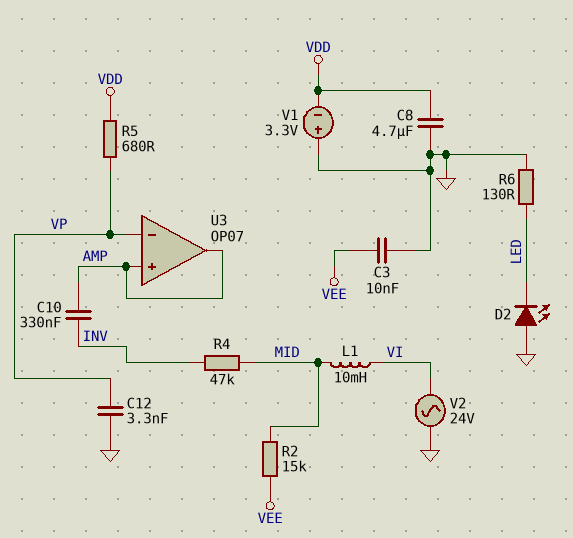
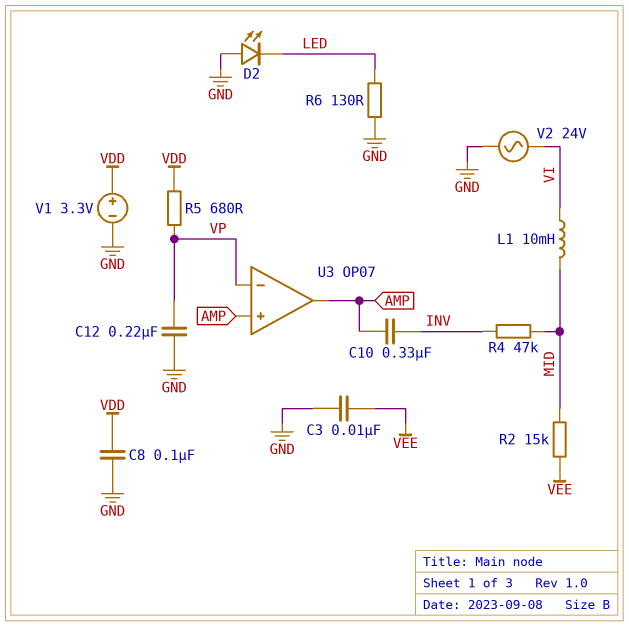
C8: 4.7uF (GND, VDD) -> 100nF (GND, VDD)
C12: 3.3nF (GND, VP) -> 220nF (GND, VP)
V1: 3.3V (plus GND, minus VDD) -> 3.3V (plus VDD, minus GND)

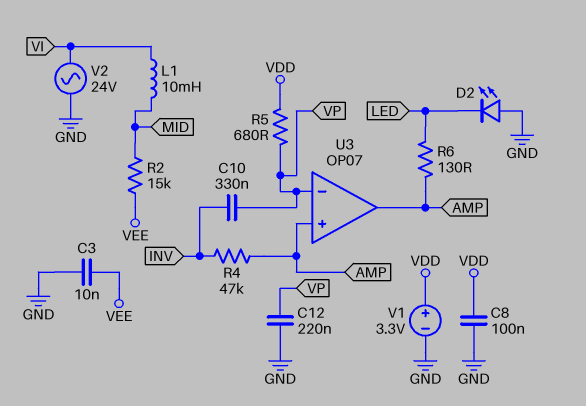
C10: 330nF (AMP, INV) -> 330nF (INV, VP)
R4: 47k (INV, MID) -> 47k (AMP, INV)
R6: 130 (GND, LED) -> 130 (AMP, LED)

